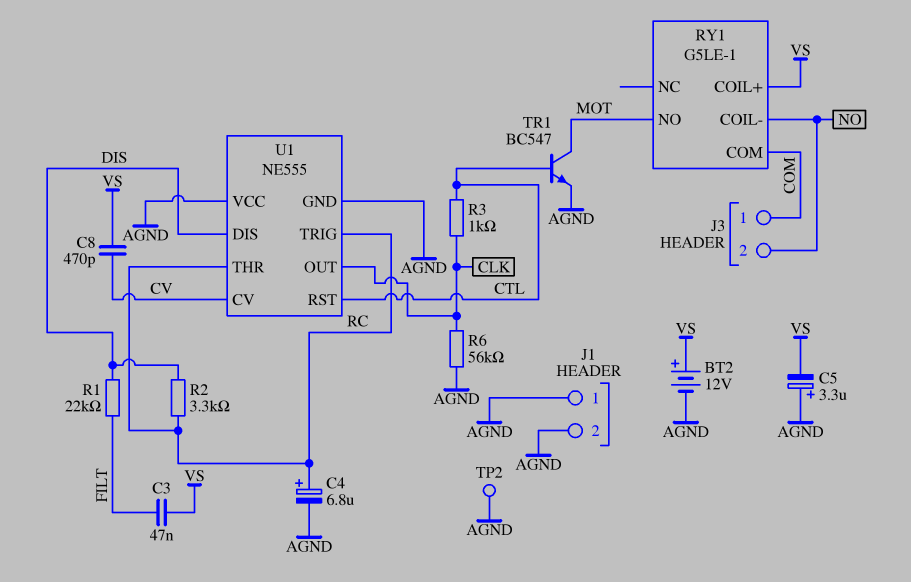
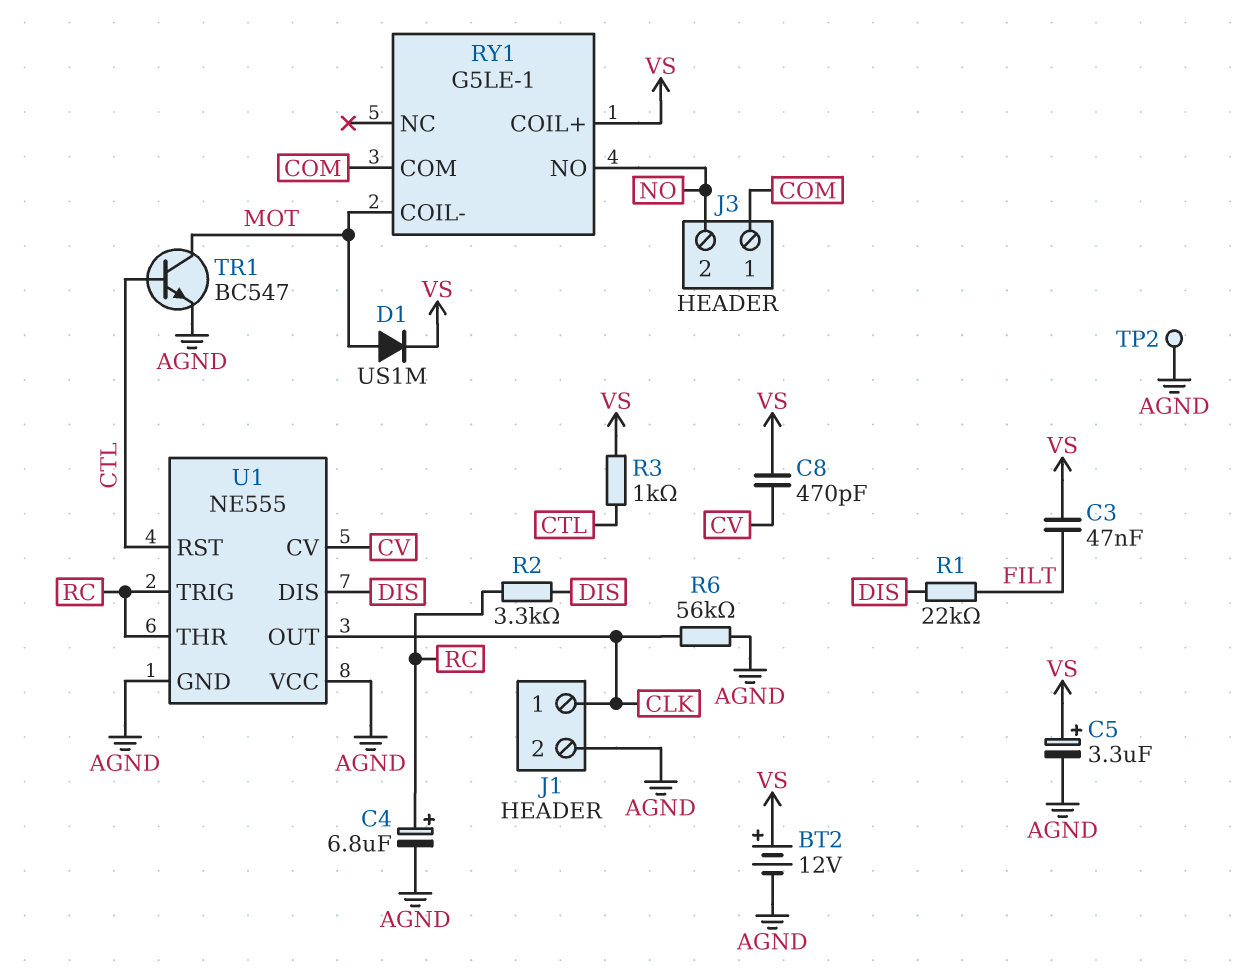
C5: 3.3uF (plus AGND, minus VS) -> 3.3uF (plus VS, minus AGND)
D1: none -> diode US1M (A MOT, K VS)
J1 pin 1: AGND -> CLK
R3: 1k (CLK, CTL) -> 1k (CTL, VS)
RY1 pin COIL-: NO -> MOT
RY1 pin NO: MOT -> NO

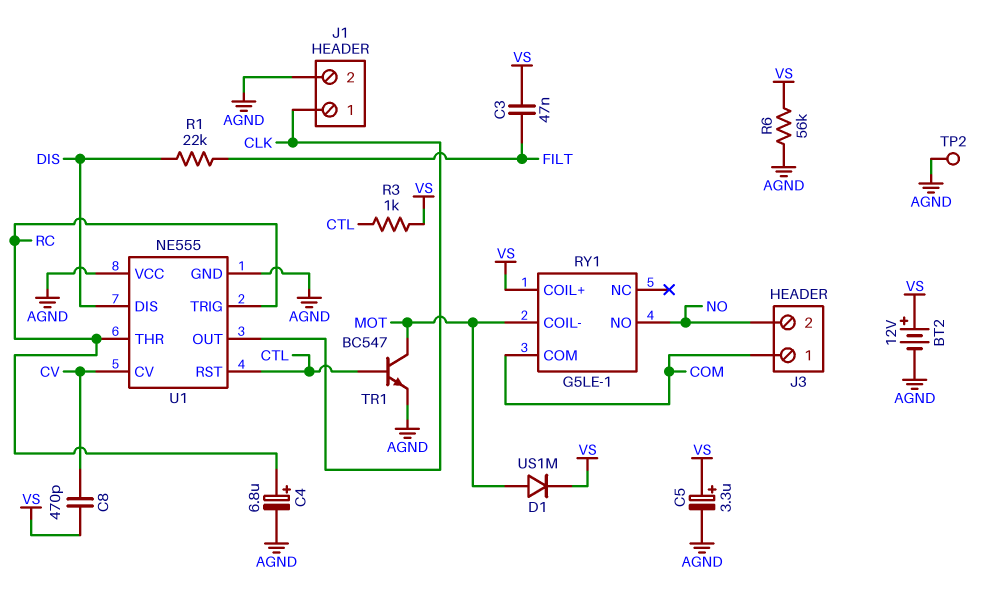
R2: 3.3k (DIS, RC) -> none
R6: 56k (AGND, CLK) -> 56k (AGND, VS)

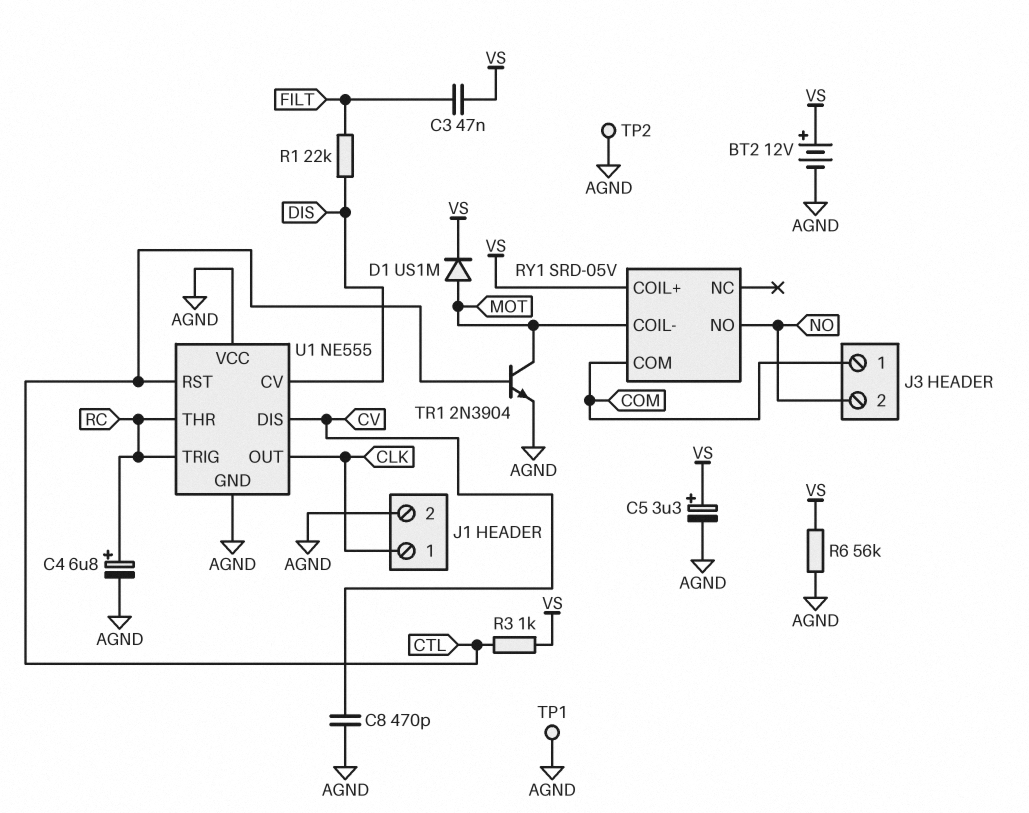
C8: 470pF (CV, VS) -> 470pF (AGND, CV)
RY1: G5LE-1 -> SRD-05V
TP1: none -> test point (AGND)
TR1: NPN BC547 (B CTL, C MOT, E AGND) -> NPN 2N3904 (B CTL, C MOT, E AGND)
U1 pin CV: CV -> DIS
U1 pin DIS: DIS -> CV

